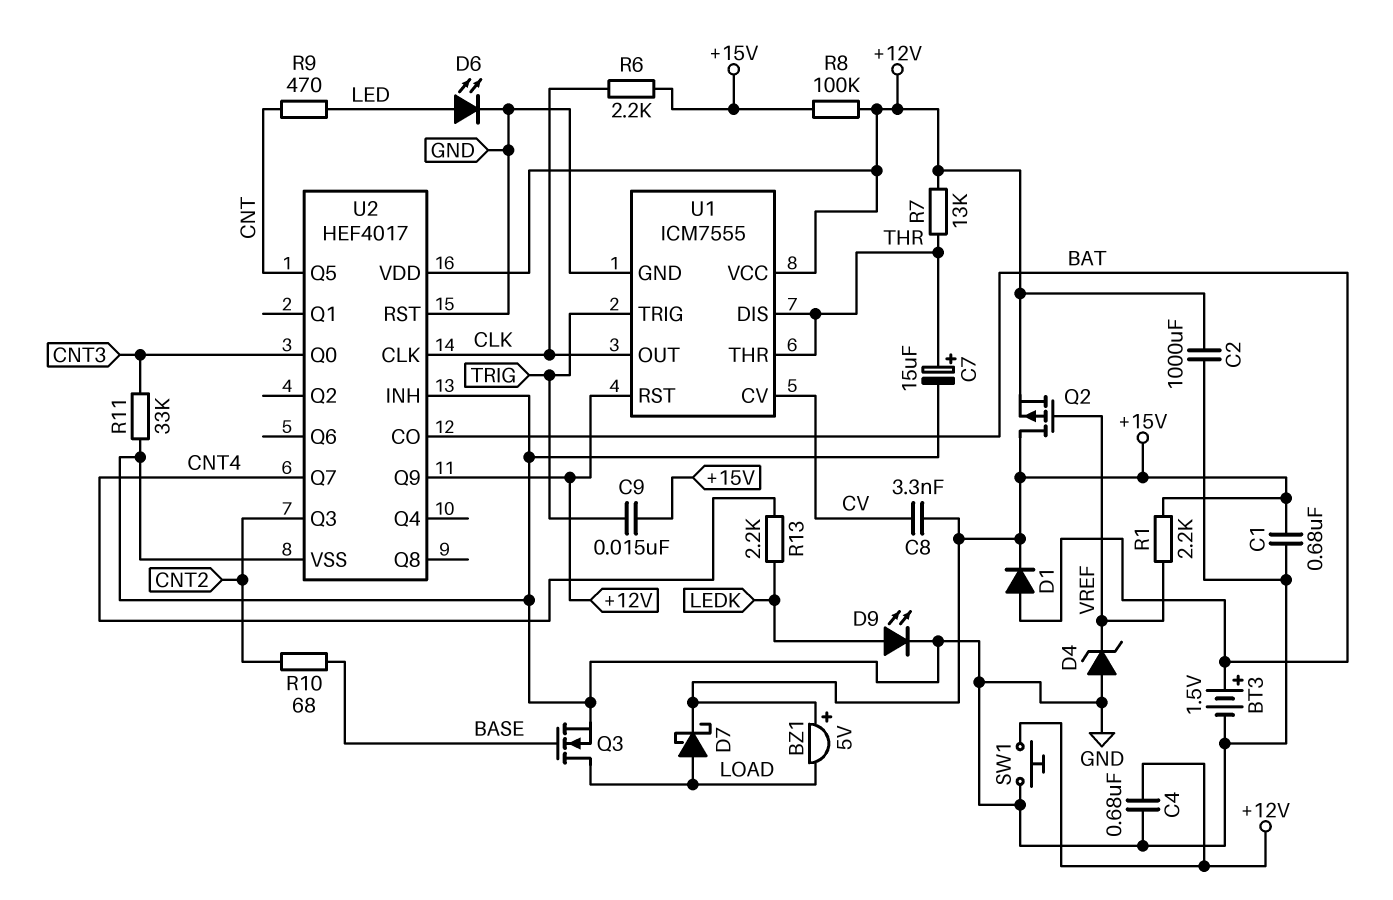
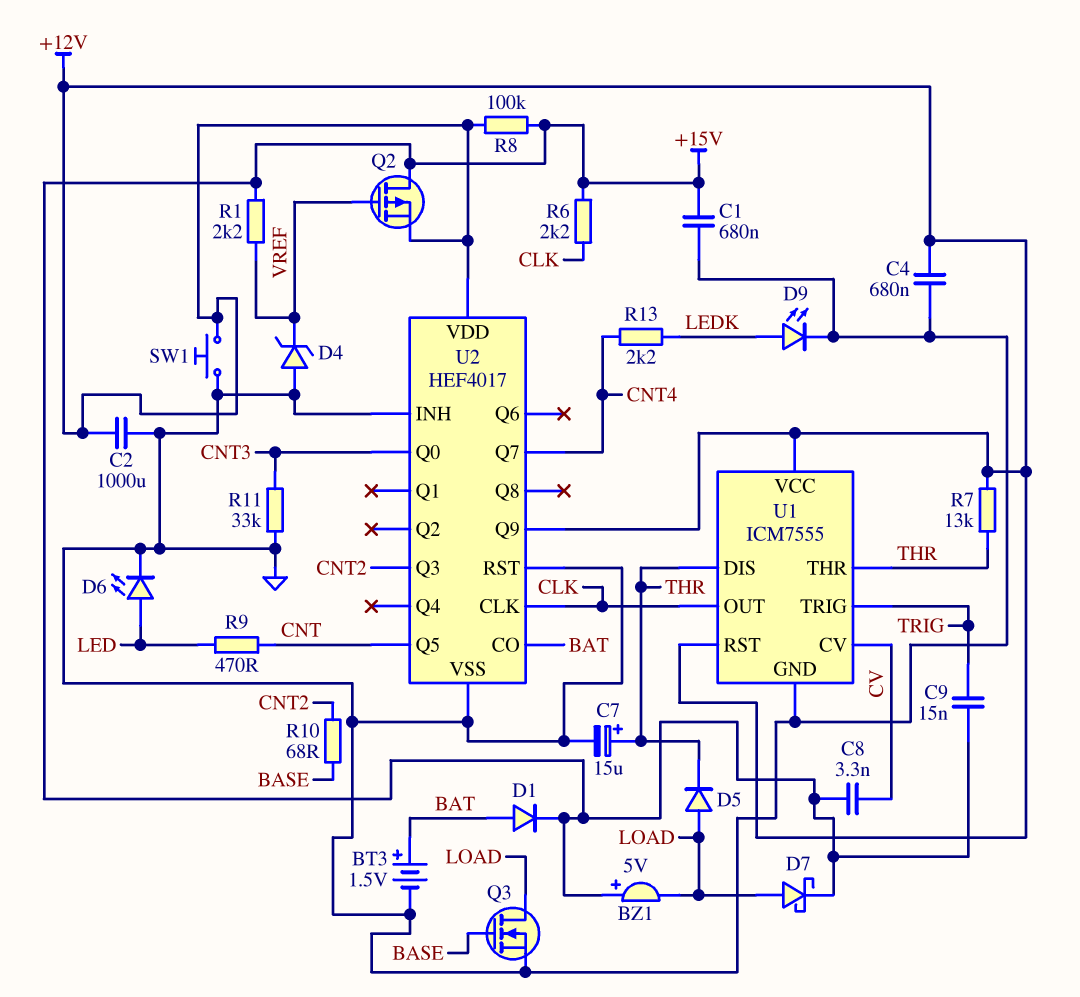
D5: none -> diode (A LOAD, K THR)

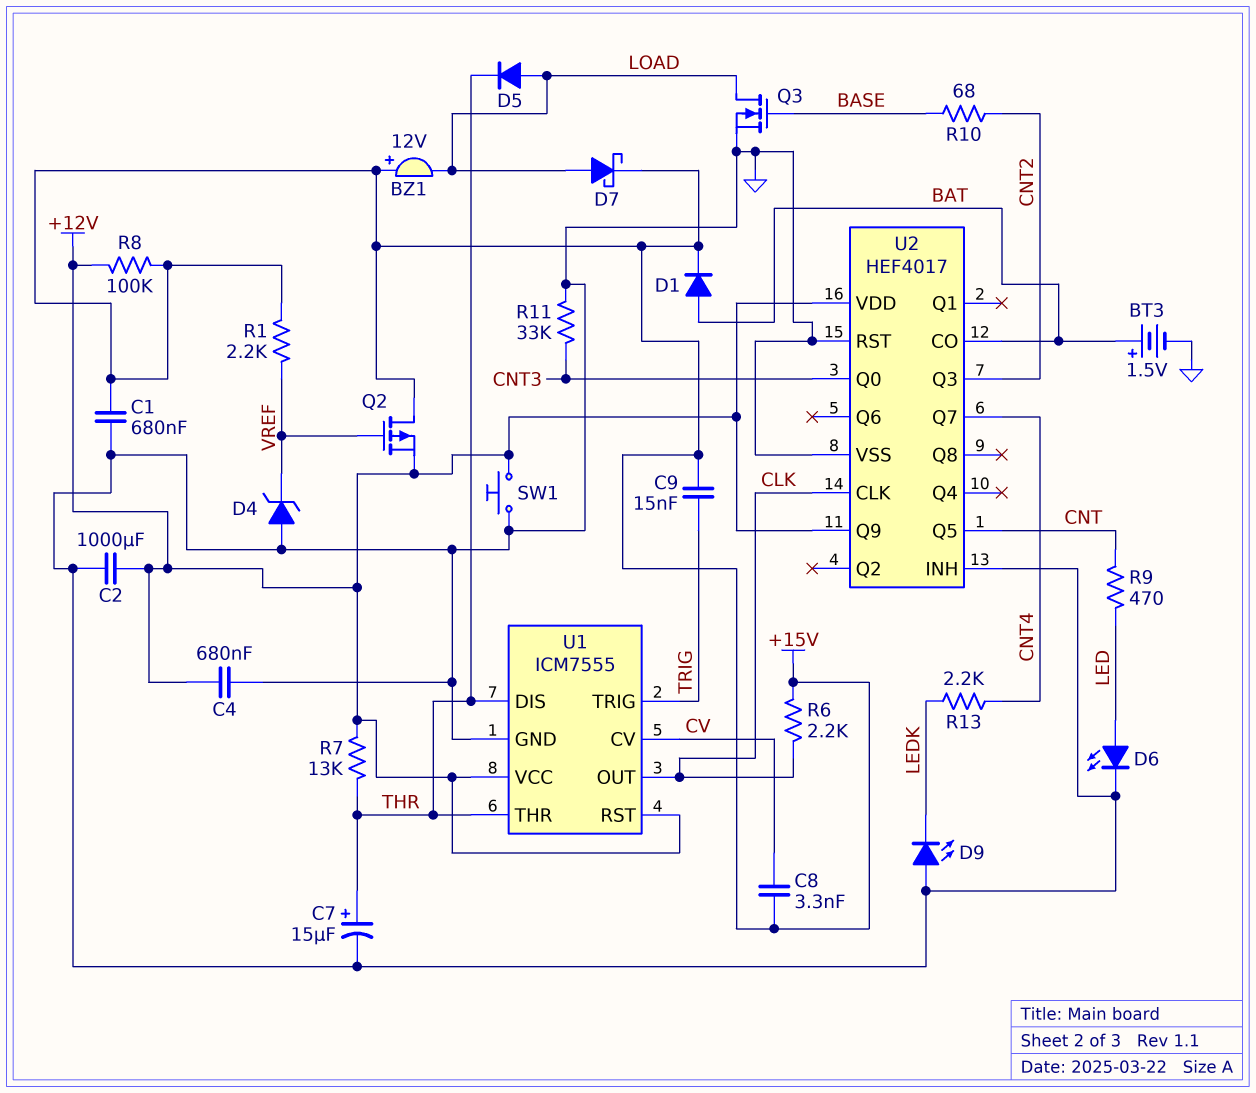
BZ1: buzzer 5V (plus +15V, minus LOAD) -> buzzer 12V (plus +15V, minus LOAD)
D9: LED (A LEDK, K GND) -> LED (A GND, K LEDK)

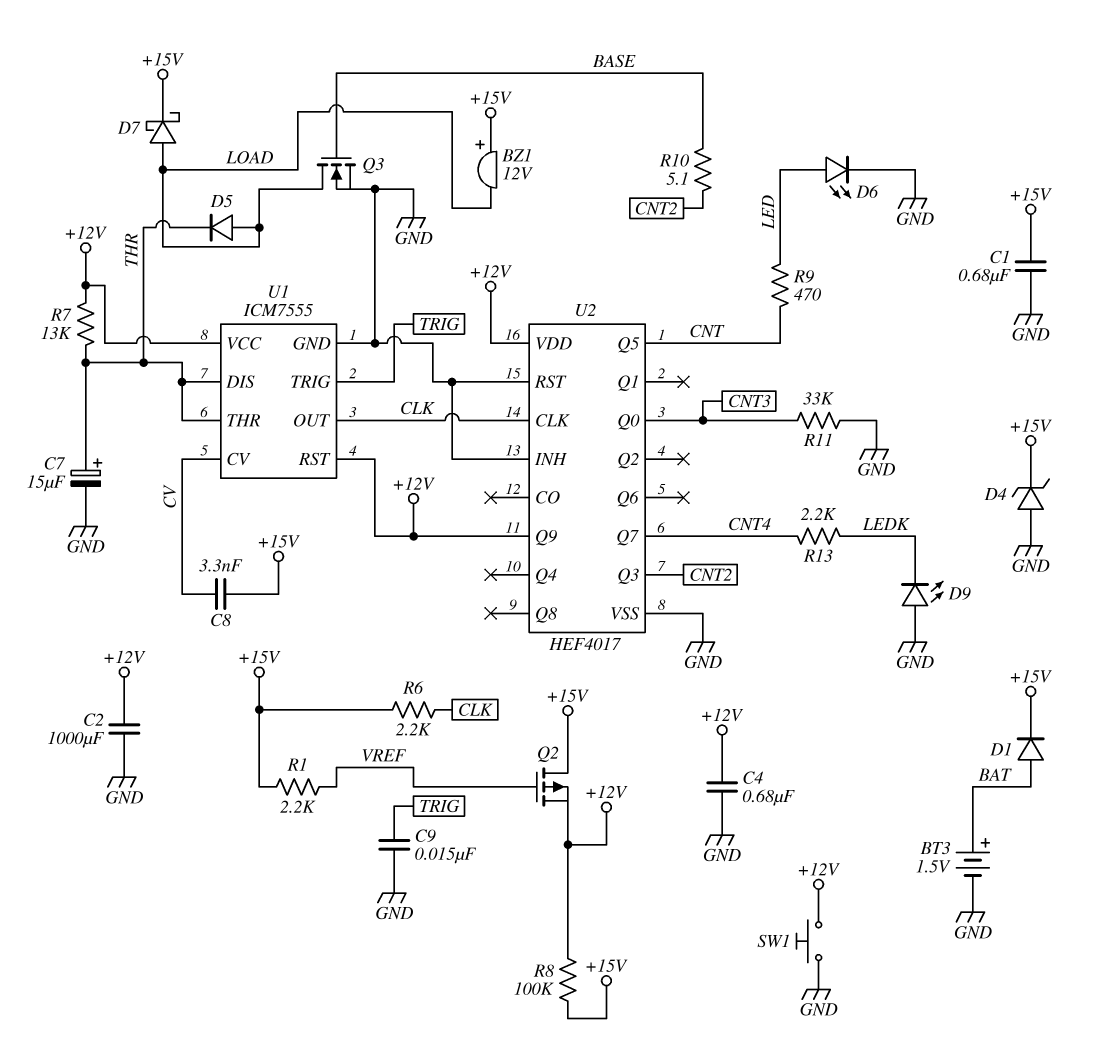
C9: 15nF (+15V, TRIG) -> 15nF (GND, TRIG)
D4: zener (A GND, K VREF) -> zener (A GND, K +15V)
R10: 68 (BASE, CNT2) -> 5.1 (BASE, CNT2)
U2 pin CO: BAT -> none

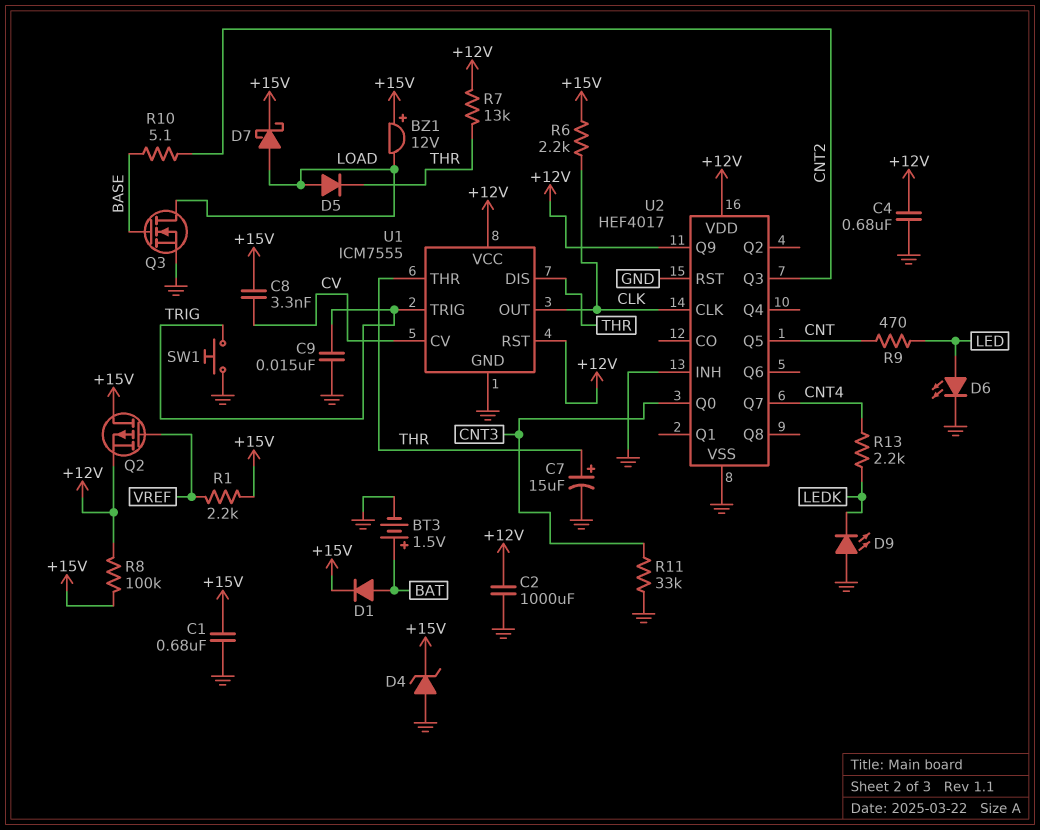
SW1: button (+12V, GND) -> button (GND, TRIG)

